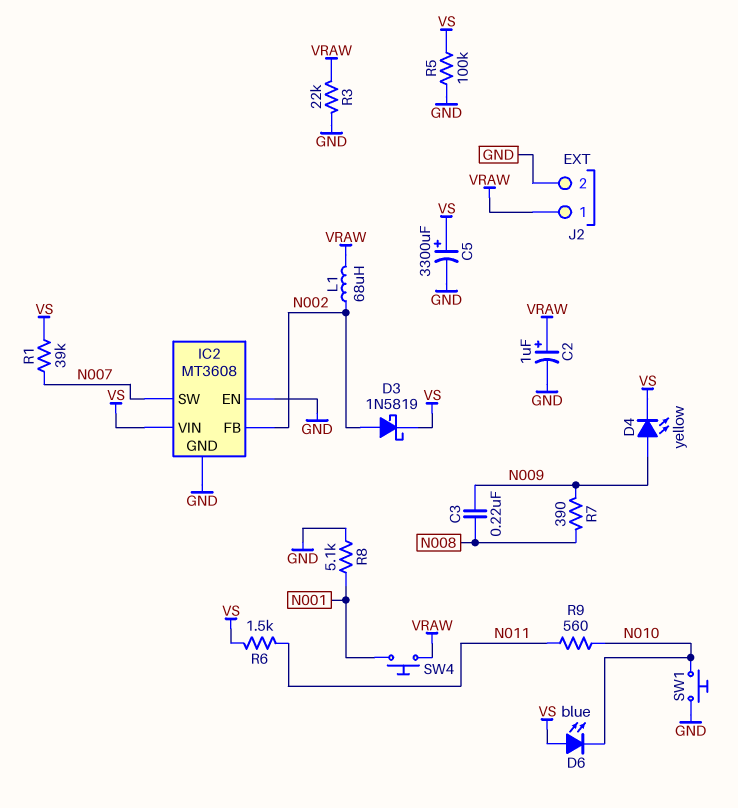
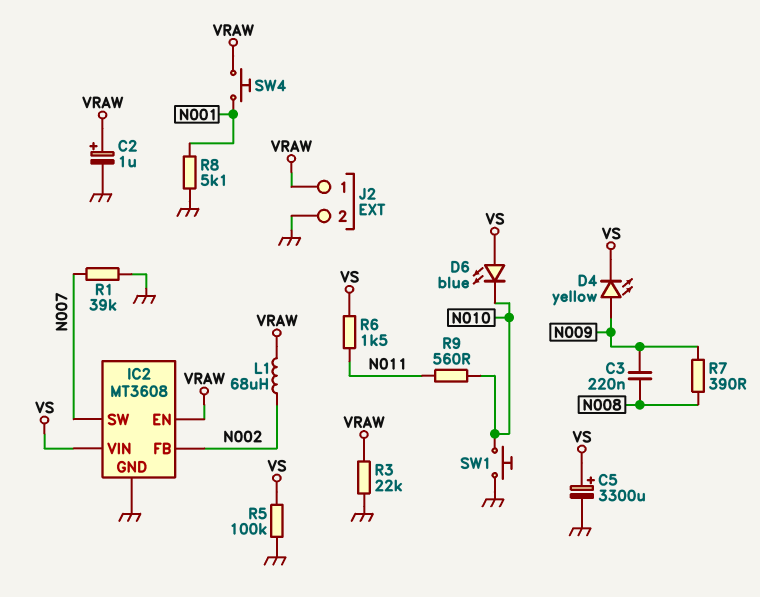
D3: schottky 1N5819 (A N002, K VS) -> none
IC2 pin EN: GND -> VRAW
R1: 39k (N007, VS) -> 39k (GND, N007)

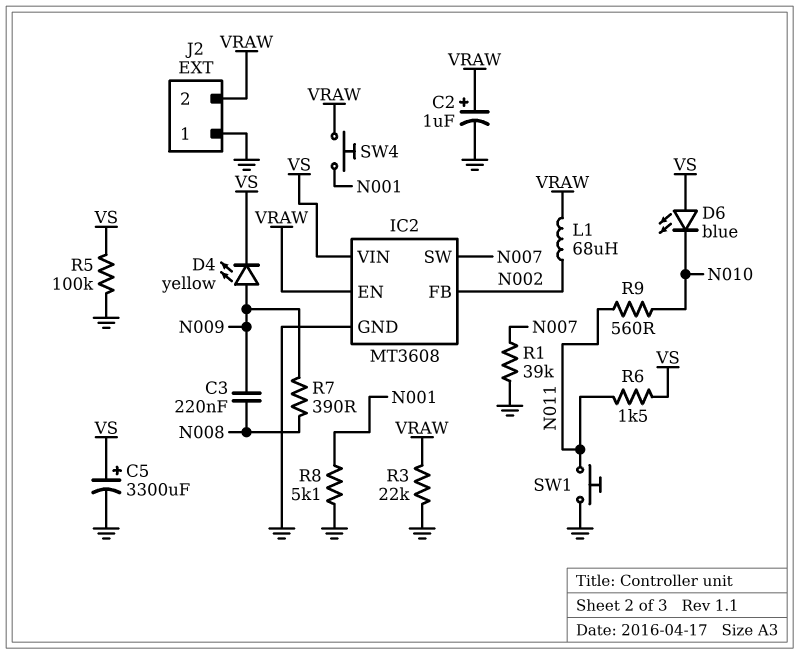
J2 pin 1: VRAW -> GND
J2 pin 2: GND -> VRAW
SW1: button (GND, N010) -> button (GND, N011)

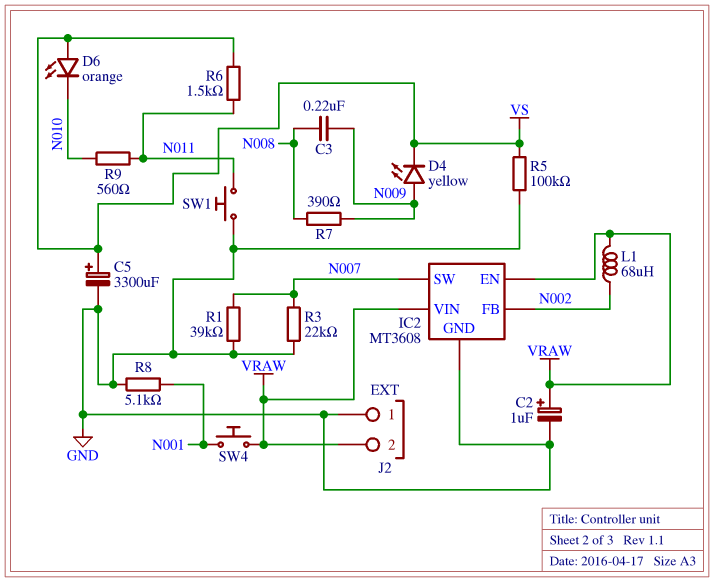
D6: LED blue (A VS, K N010) -> LED orange (A VS, K N010)
IC2 pin VIN: VS -> VRAW
R3: 22k (GND, VRAW) -> 22k (GND, N007)

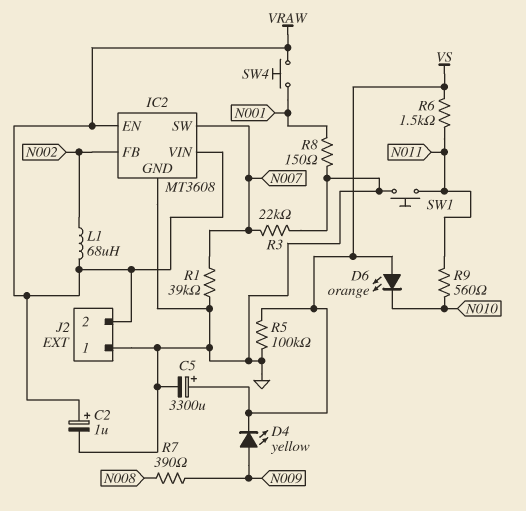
C3: 220nF (N008, N009) -> none
R8: 5.1k (GND, N001) -> 150 (GND, N001)

